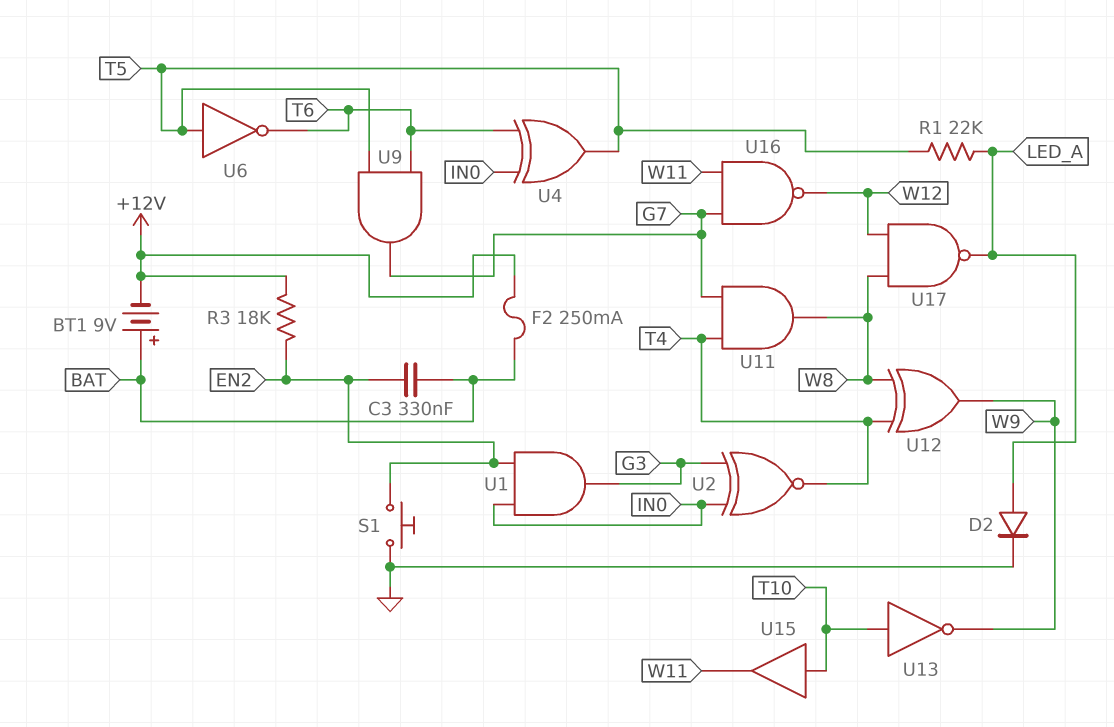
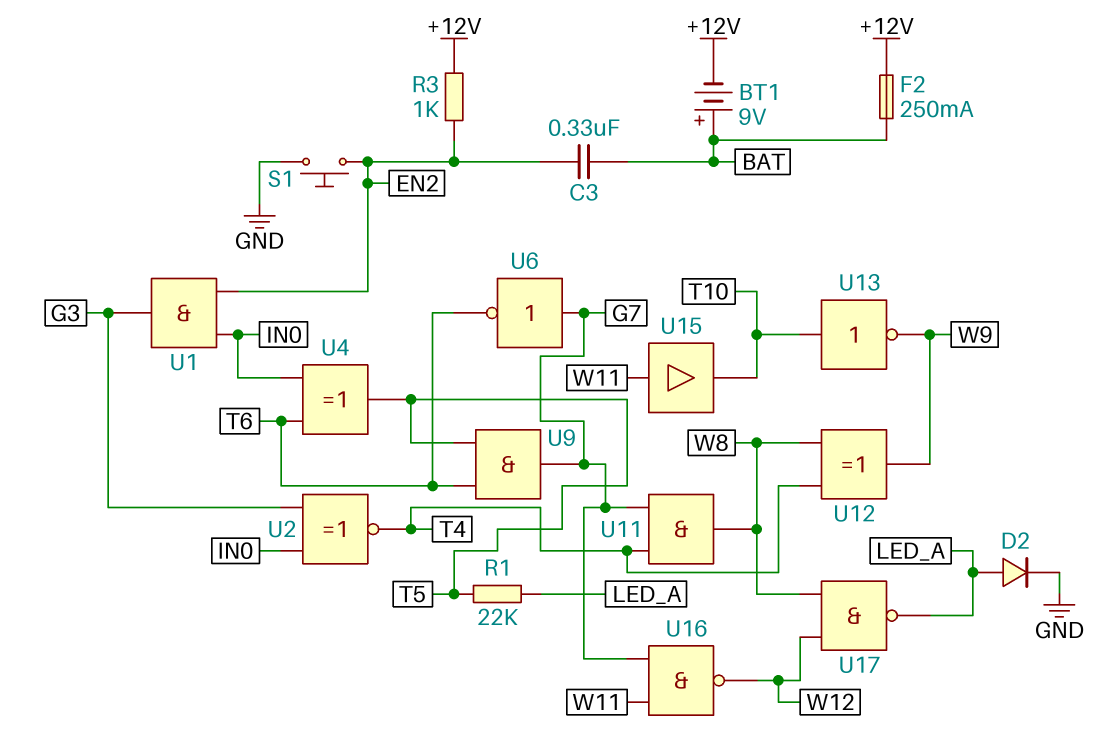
R3: 18k (+12V, EN2) -> 1k (+12V, EN2)
U6: NOT (in T5, out T6) -> NOT (in G7, out T6)
U15: buffer (in T10, out W11) -> buffer (in W11, out T10)

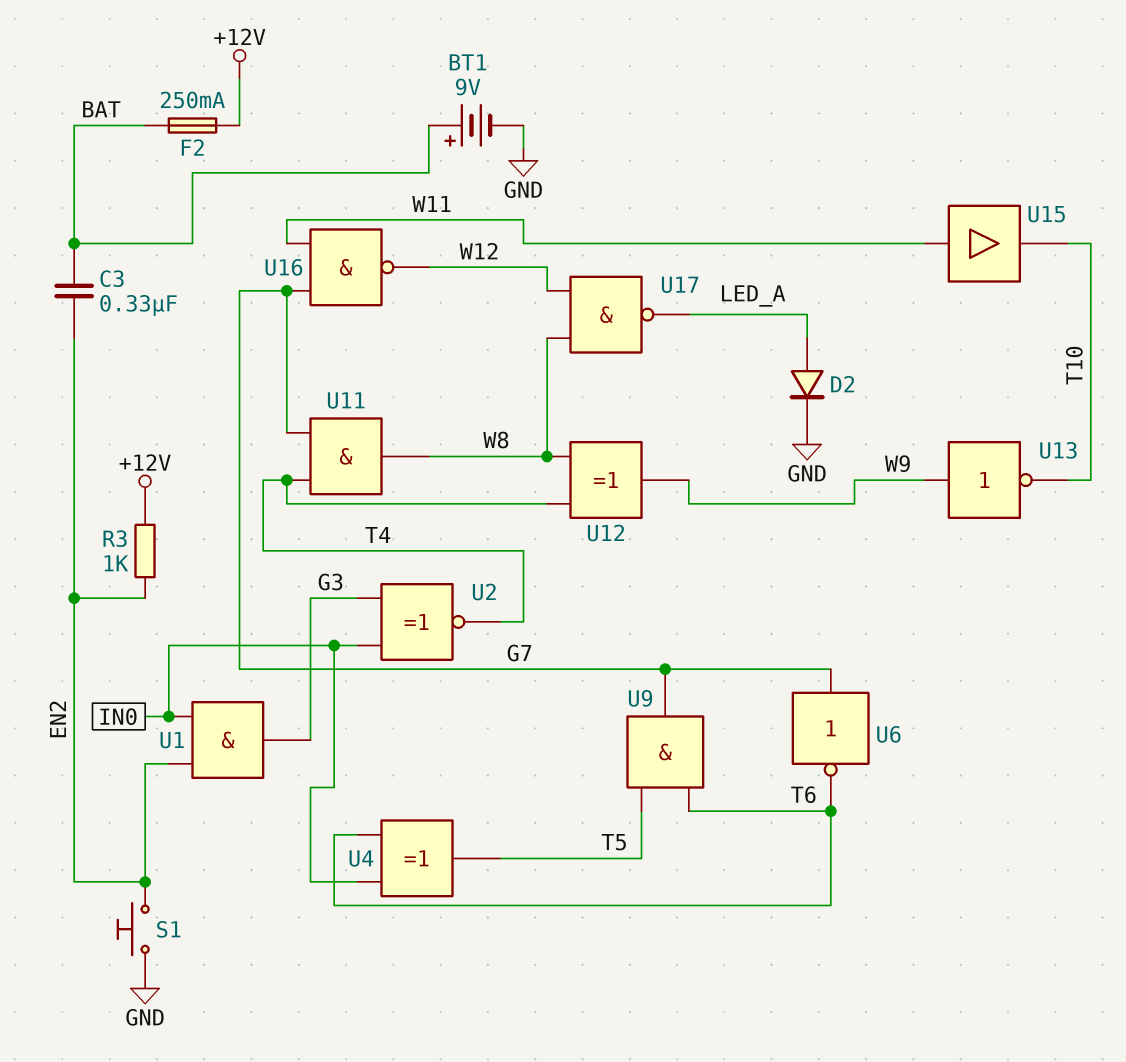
BT1: 9V (plus BAT, minus +12V) -> 9V (plus BAT, minus GND)
R1: 22k (LED_A, T5) -> none
U13: NOT (in T10, out W9) -> NOT (in W9, out T10)

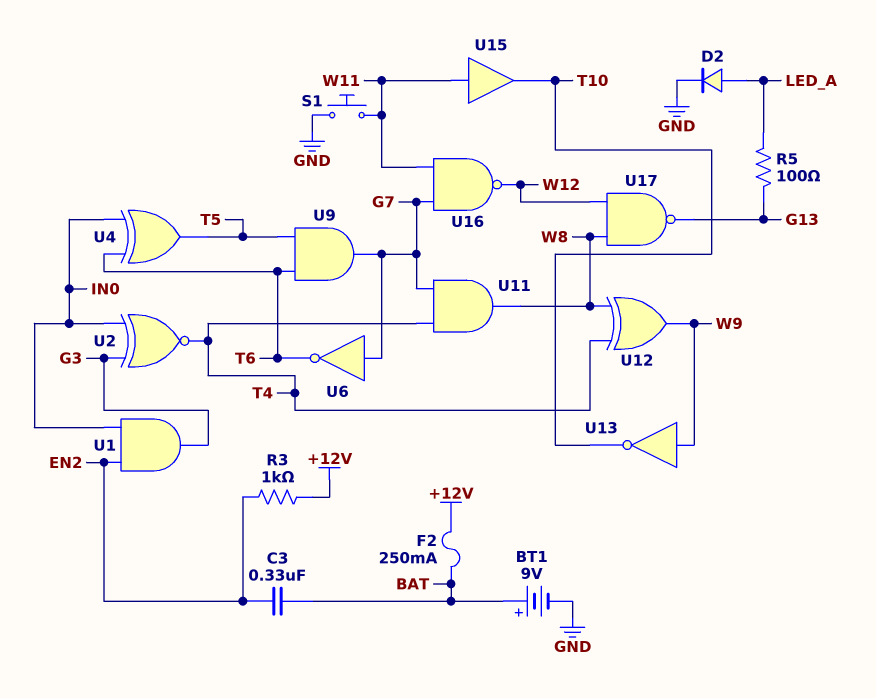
R5: none -> 100 (G13, LED_A)
S1: button (EN2, GND) -> button (GND, W11)
U17: NAND (in W8, in W12, out LED_A) -> NAND (in W8, in W12, out G13)

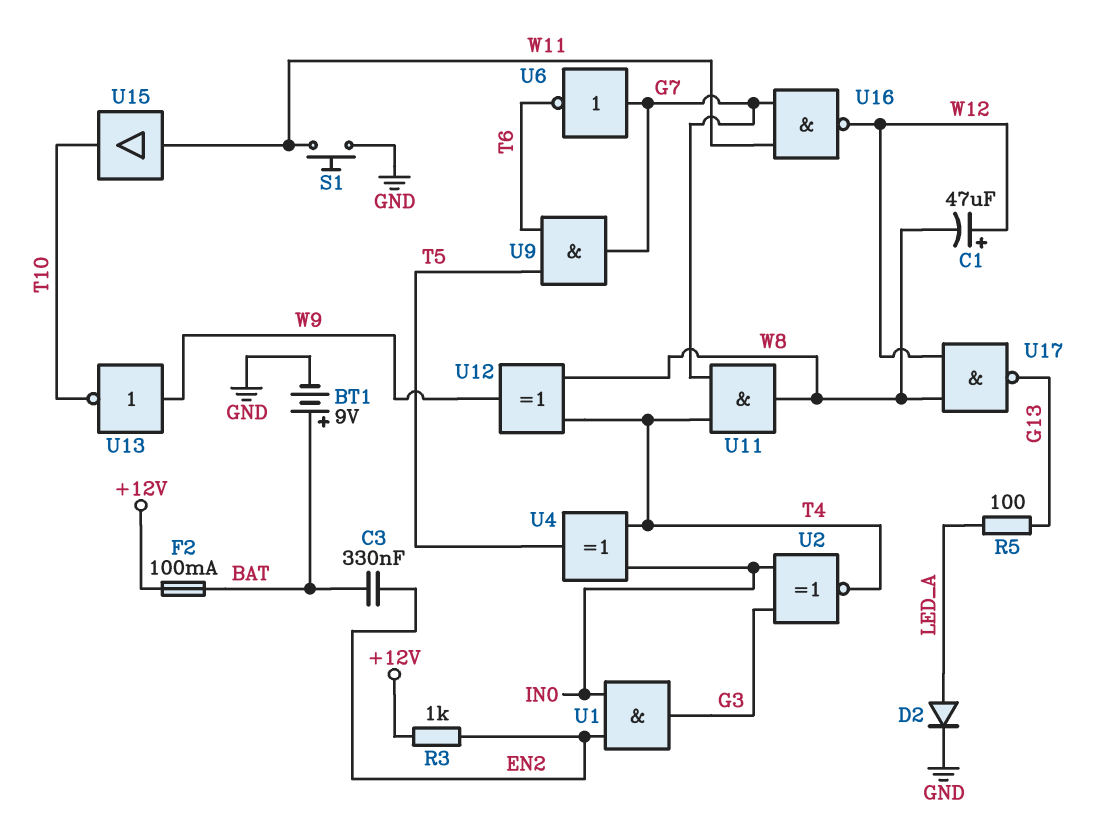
C1: none -> 47uF (plus W12, minus W8)
F2: 250mA (+12V, BAT) -> 100mA (+12V, BAT)
U4: XOR (in IN0, in T6, out T5) -> XOR (in IN0, in T4, out T5)

